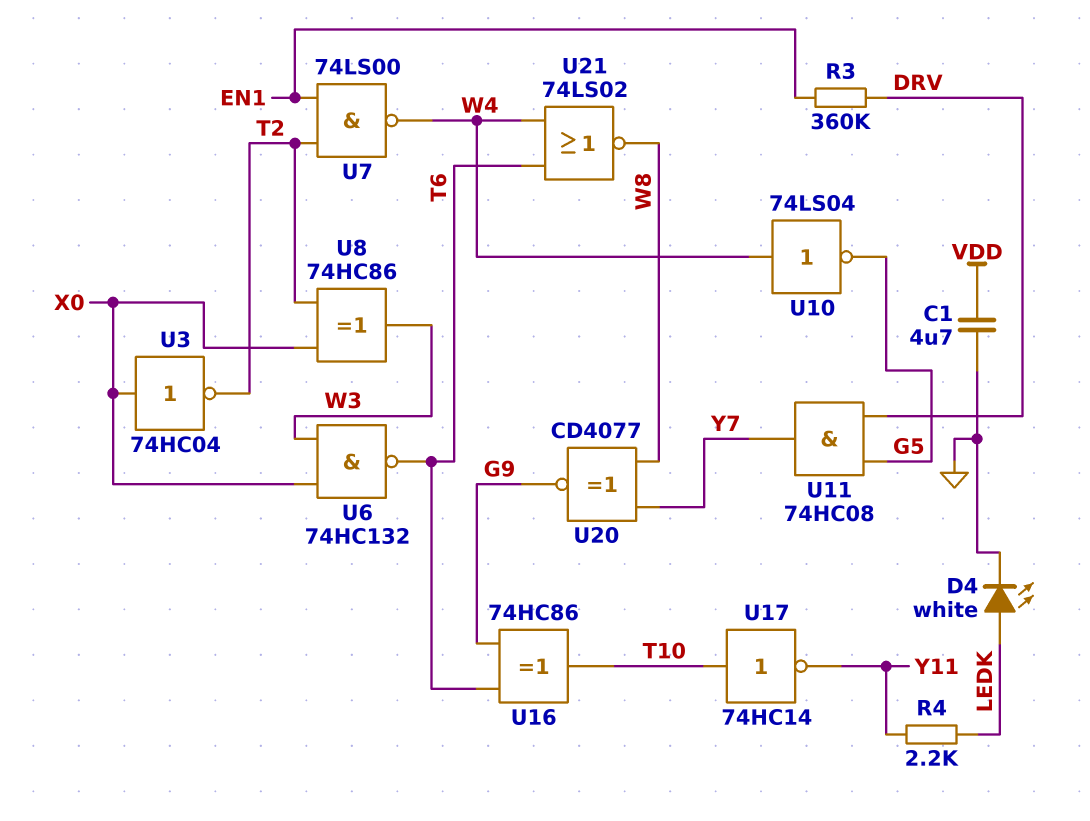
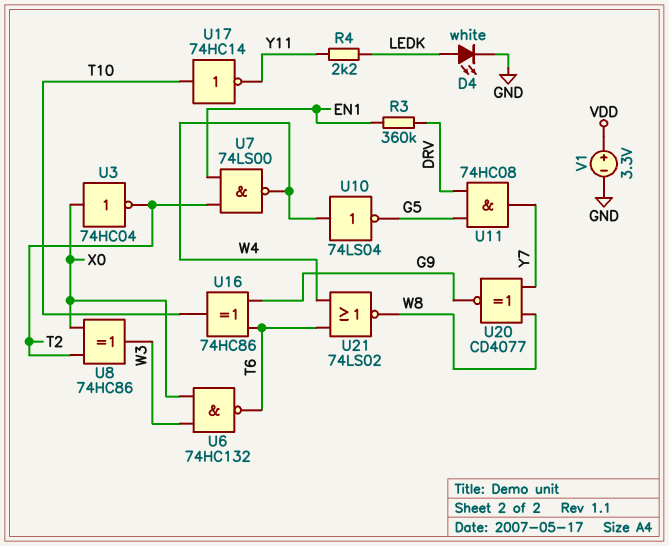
C1: 4.7uF (GND, VDD) -> none
V1: none -> 3.3V (plus VDD, minus GND)

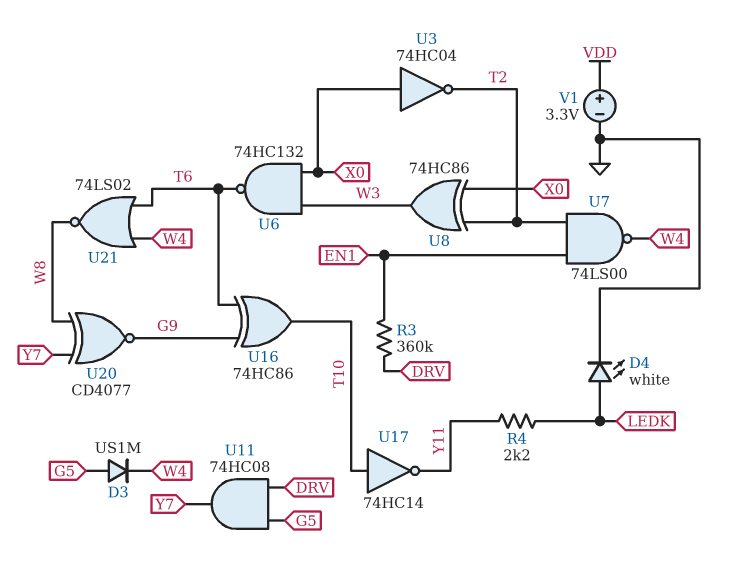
D3: none -> diode US1M (A G5, K W4)
U10: NOT 74LS04 (in W4, out G5) -> none

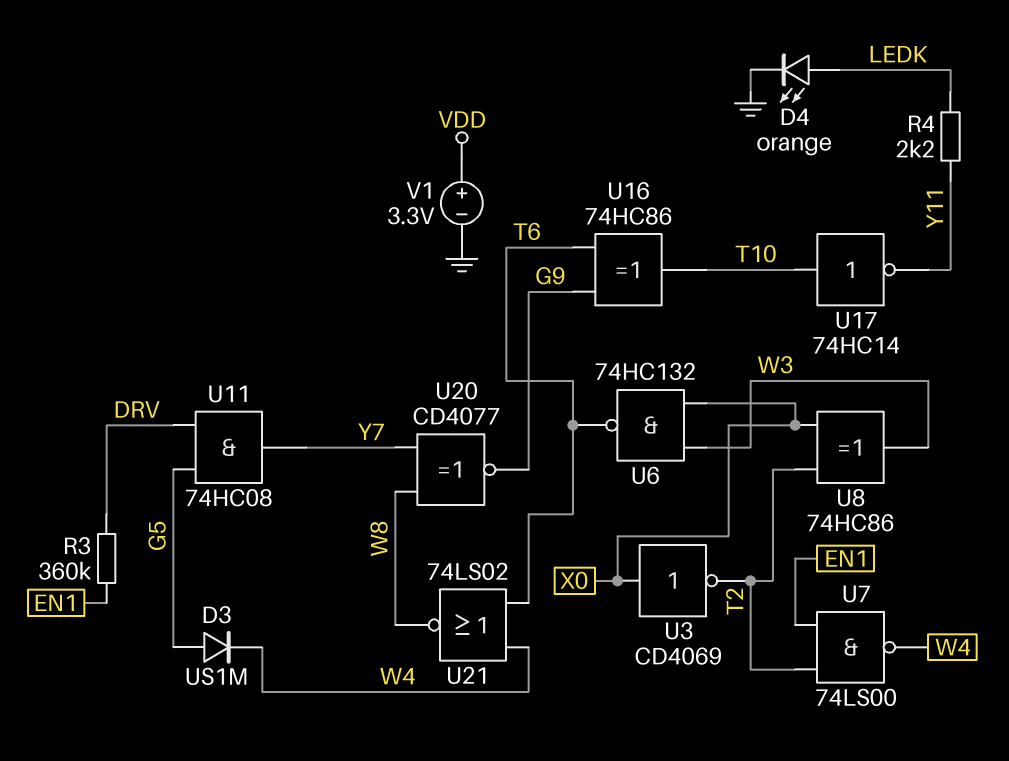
D4: LED white (A LEDK, K GND) -> LED orange (A LEDK, K GND)
U3: NOT 74HC04 (in X0, out T2) -> NOT CD4069 (in X0, out T2)

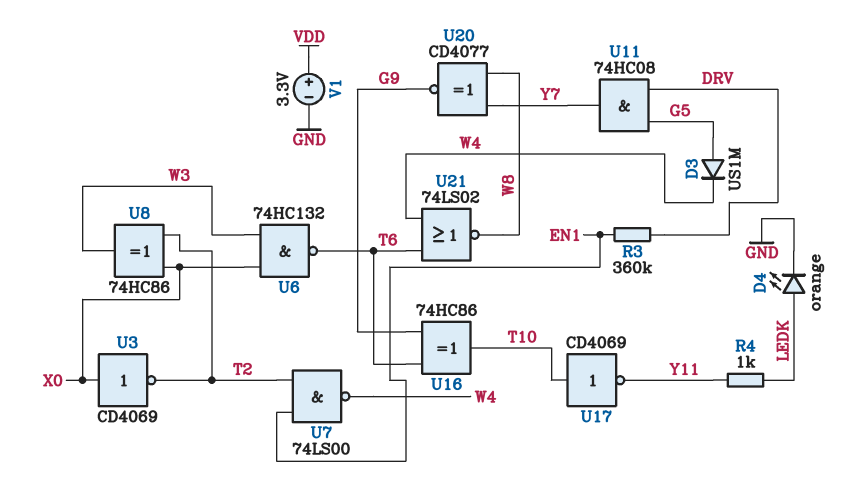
R4: 2.2k (LEDK, Y11) -> 1k (LEDK, Y11)
U17: NOT 74HC14 (in T10, out Y11) -> NOT CD4069 (in T10, out Y11)

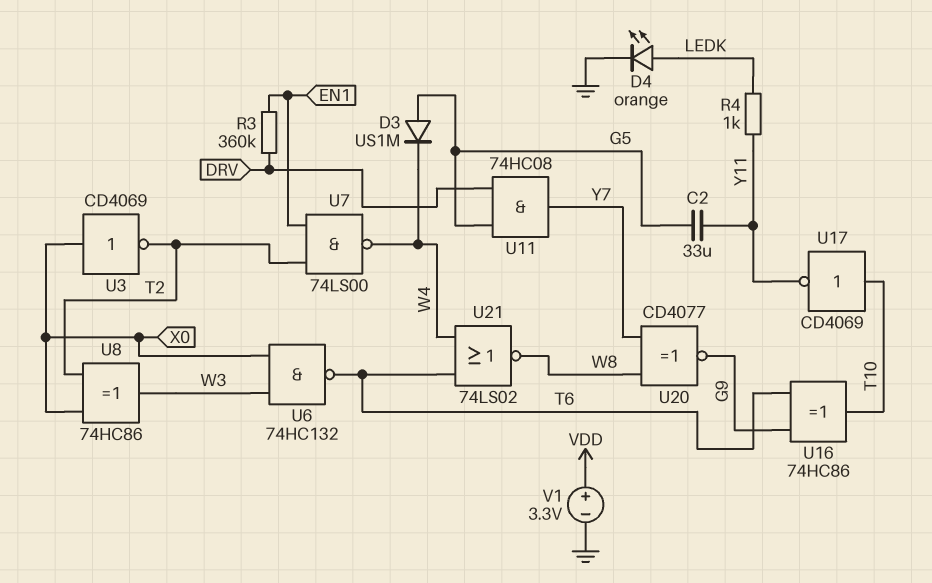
C2: none -> 33uF (G5, Y11)

